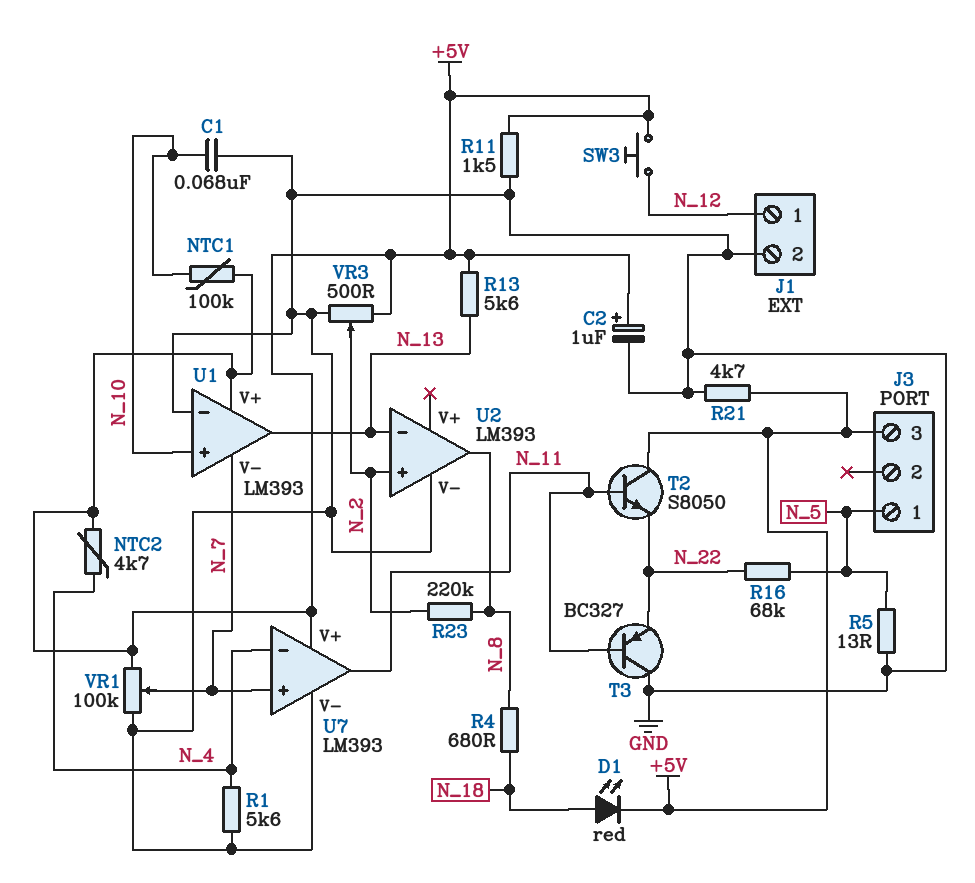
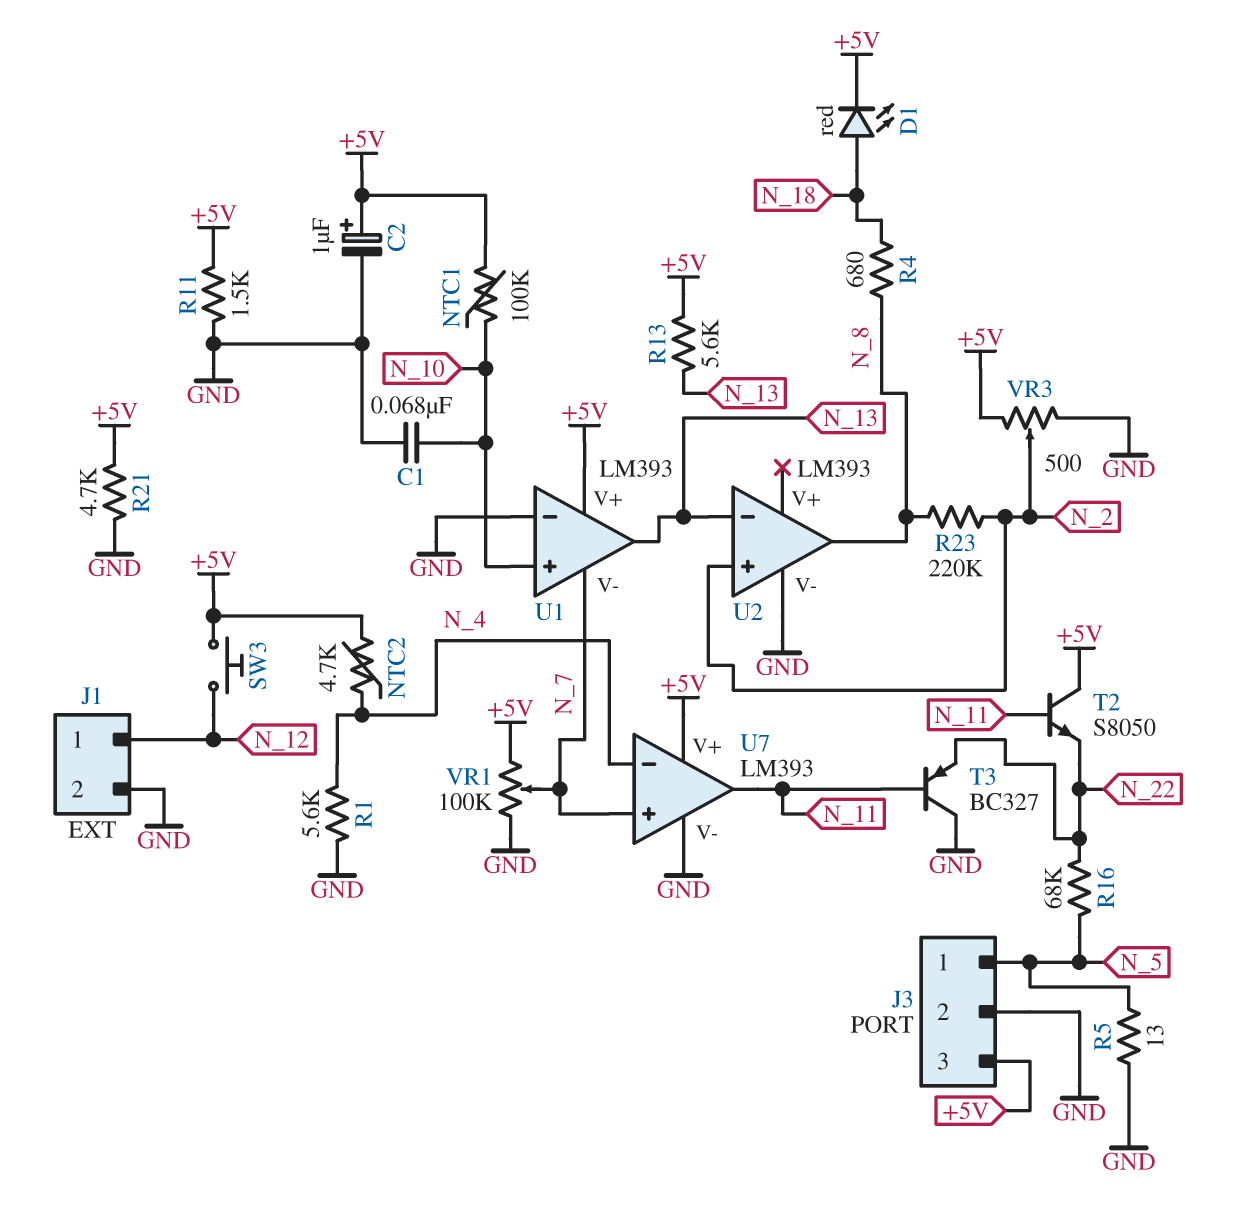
J3 pin 2: none -> GND

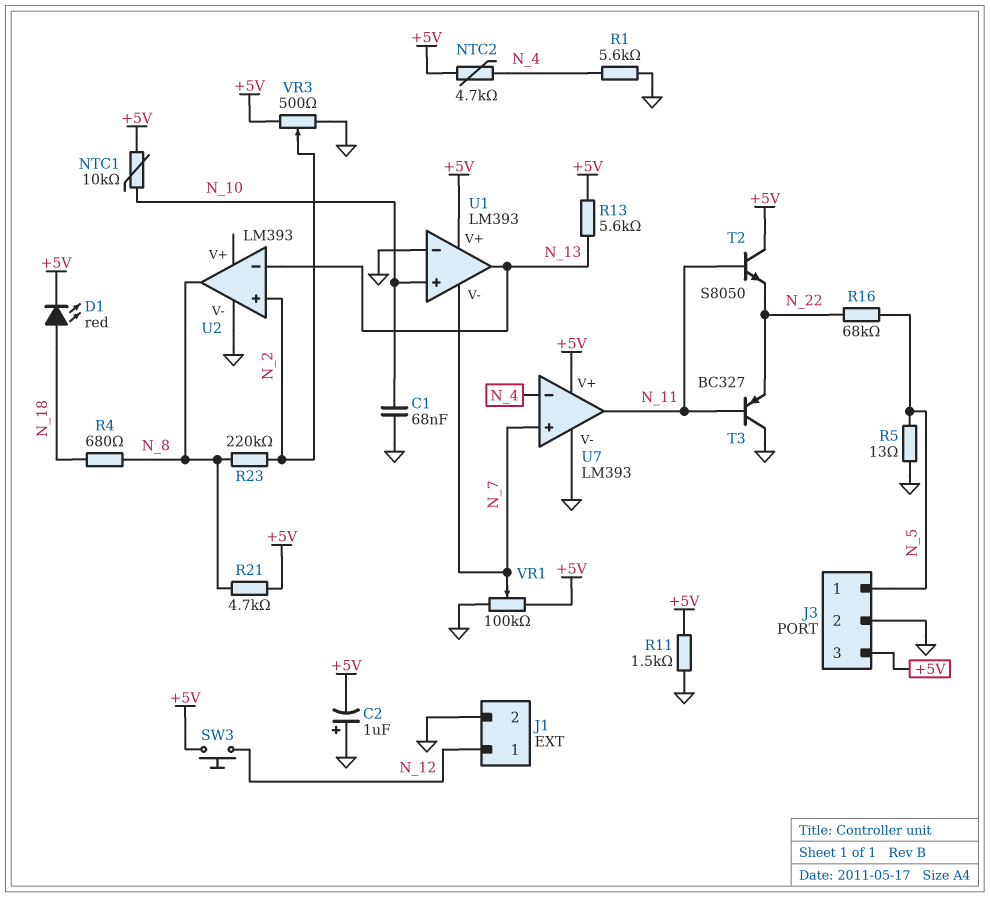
C2: 1uF (plus +5V, minus GND) -> 1uF (plus GND, minus +5V)
NTC1: 100k (+5V, N_10) -> 10k (+5V, N_10)
R21: 4.7k (+5V, GND) -> 4.7k (+5V, N_8)

